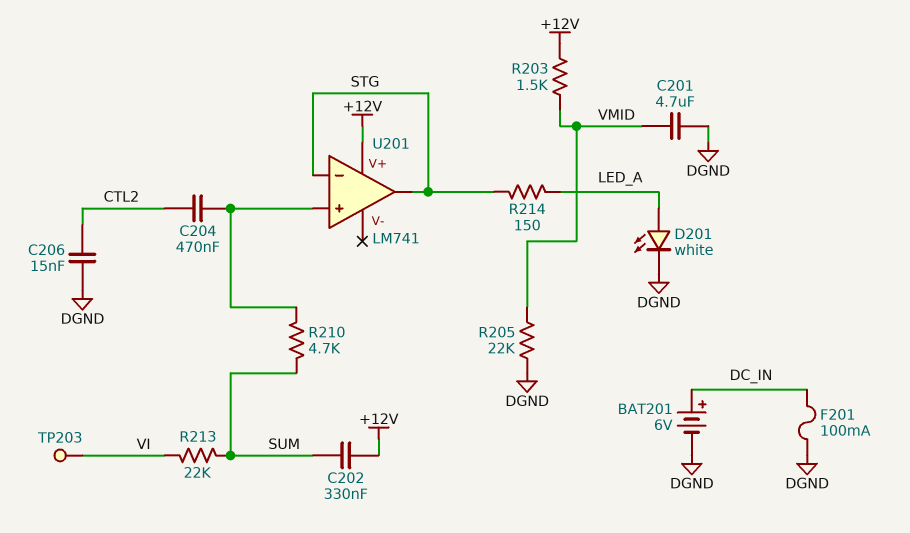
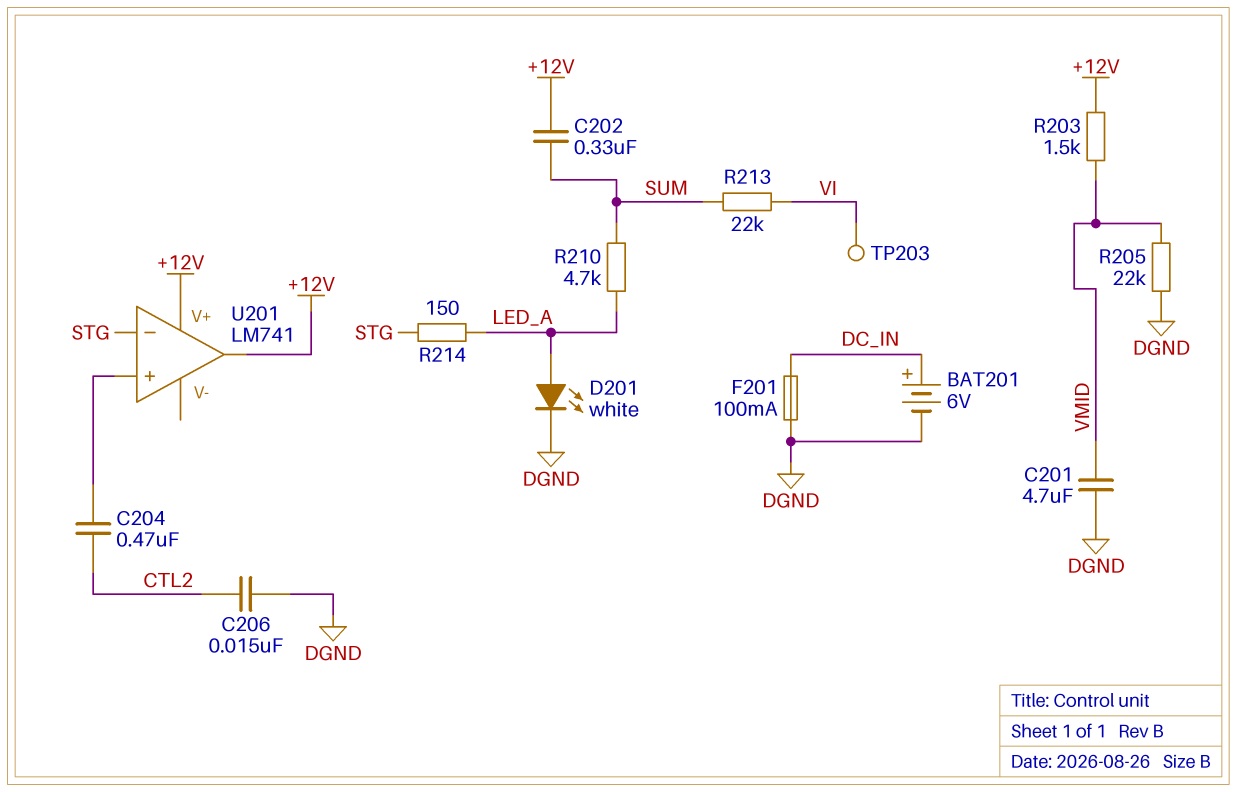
R210: 4.7k (SUM, U201/in+) -> 4.7k (LED_A, SUM)
U201 pin out: STG -> +12V

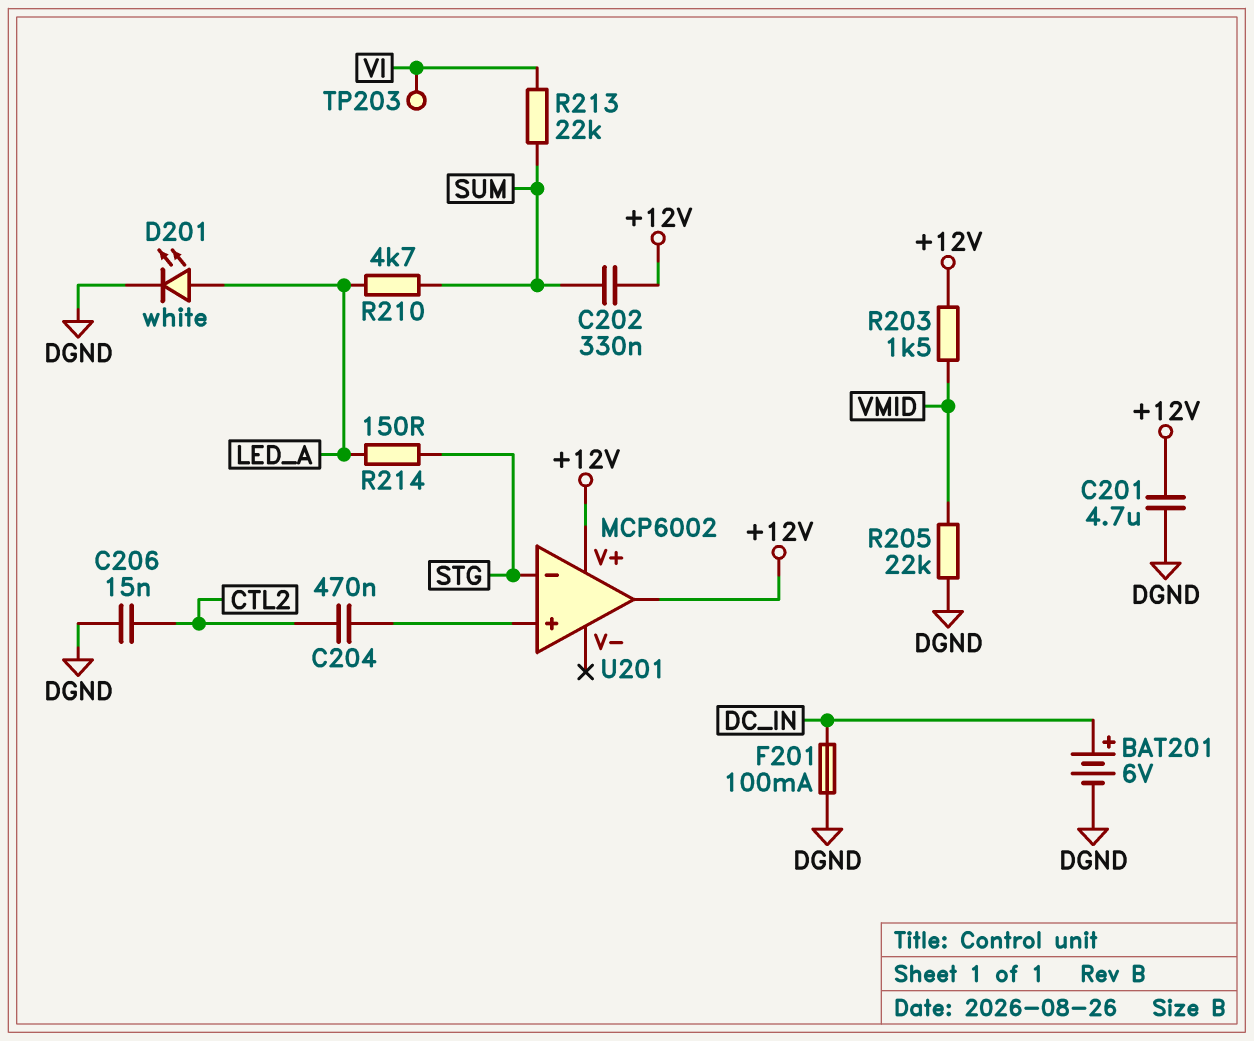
C201: 4.7uF (DGND, VMID) -> 4.7uF (+12V, DGND)
U201: LM741 -> MCP6002

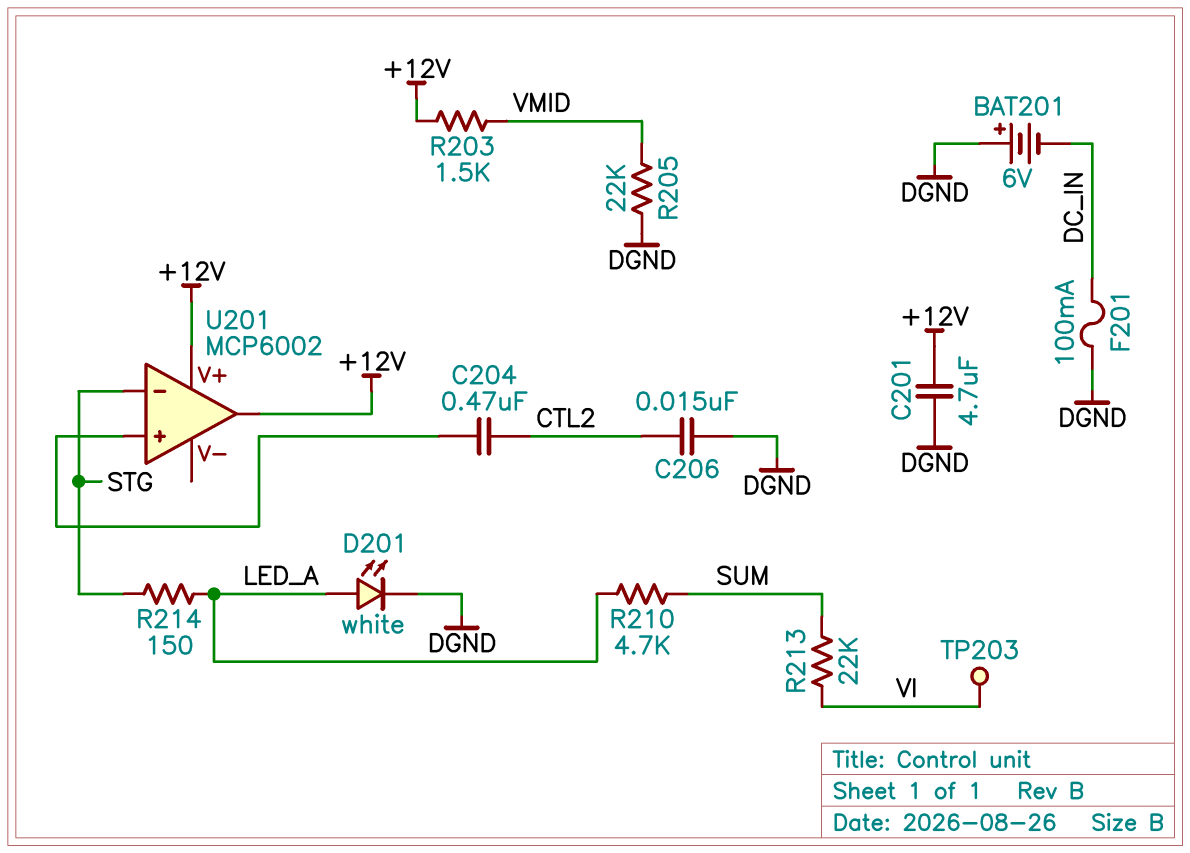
BAT201: 6V (plus DC_IN, minus DGND) -> 6V (plus DGND, minus DC_IN)
C202: 330nF (+12V, SUM) -> none

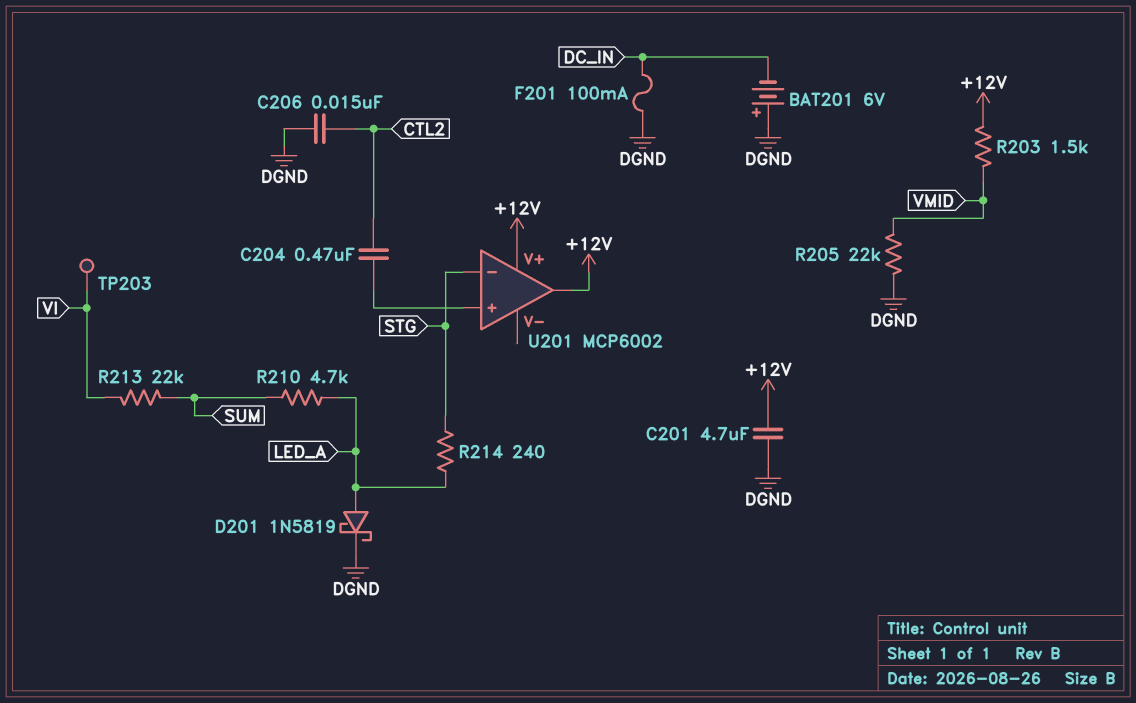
D201: LED white (A LED_A, K DGND) -> schottky 1N5819 (A LED_A, K DGND)
R214: 150 (LED_A, STG) -> 240 (LED_A, STG)

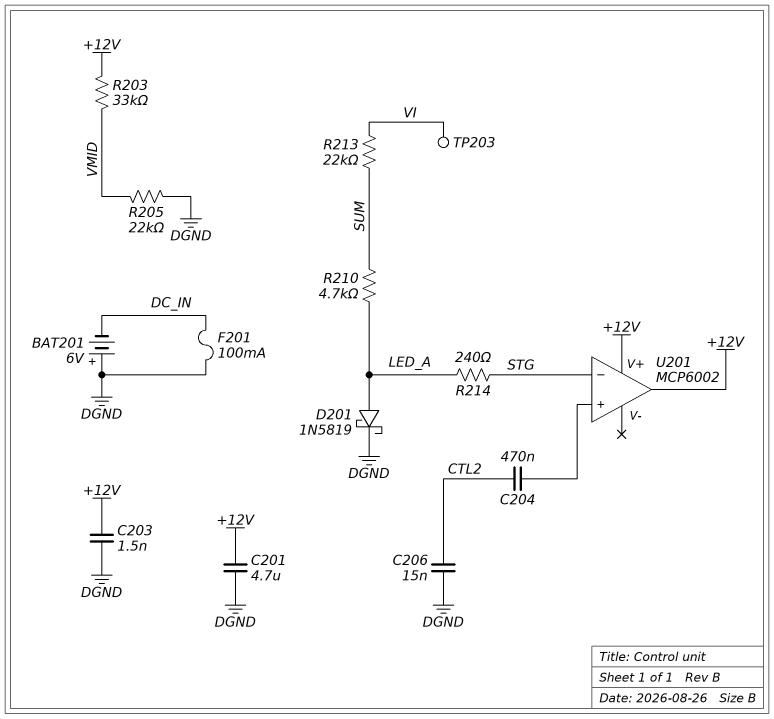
C203: none -> 1.5nF (+12V, DGND)
R203: 1.5k (+12V, VMID) -> 33k (+12V, VMID)

